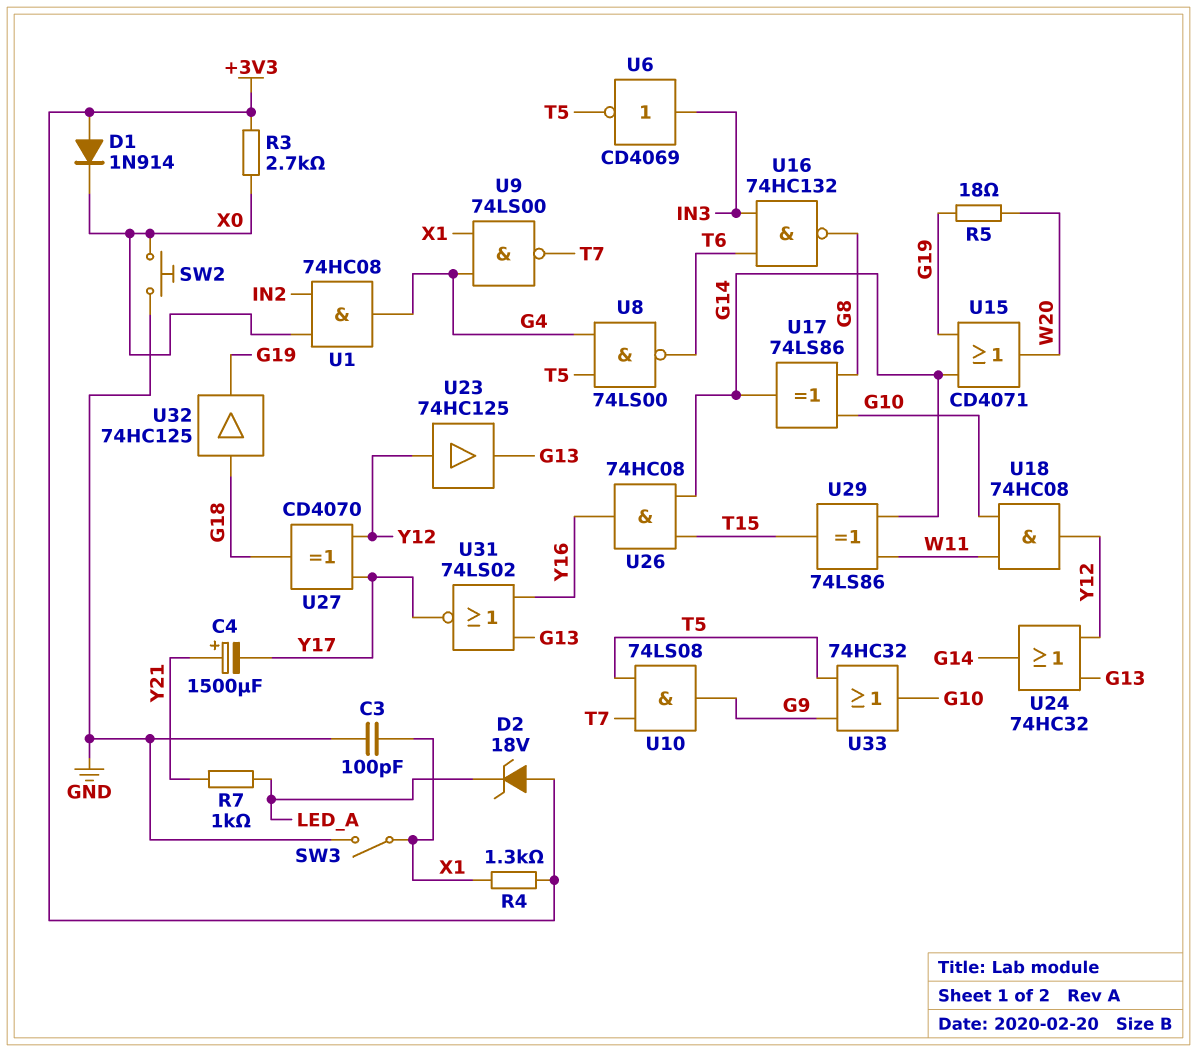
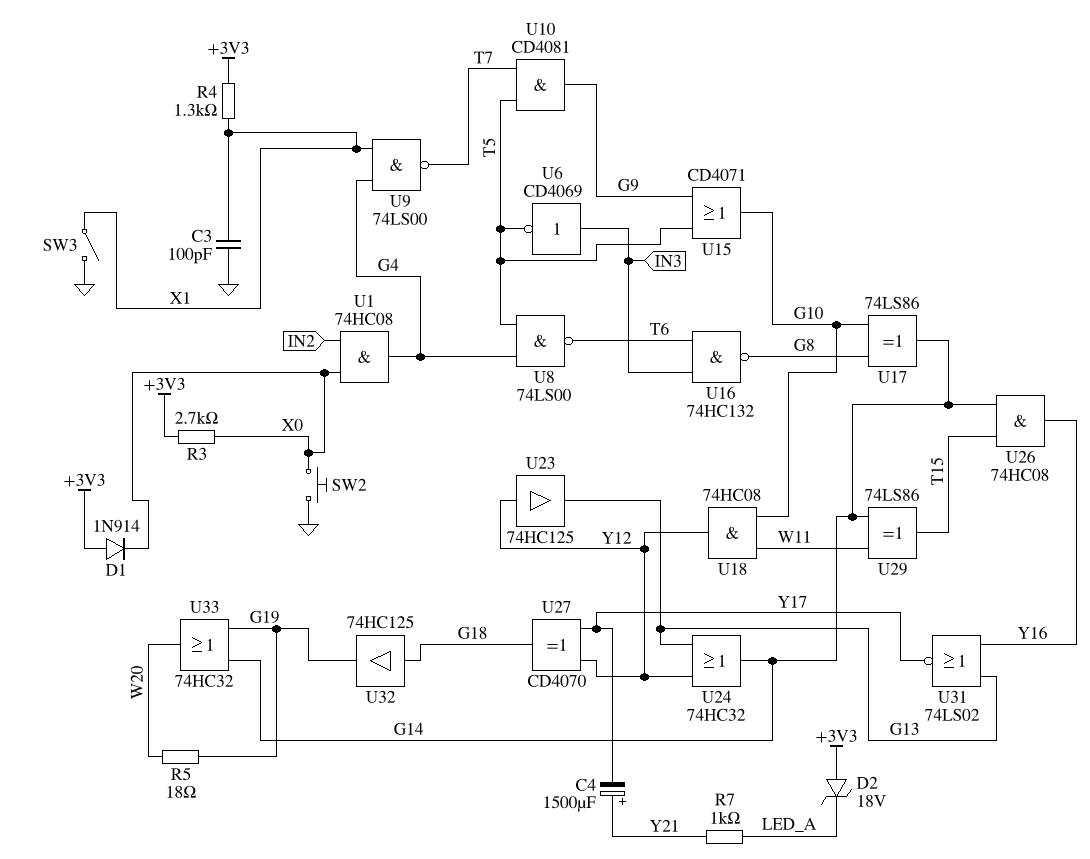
U10: AND 74LS08 (in T5, in T7, out G9) -> AND CD4081 (in T5, in T7, out G9)
U15: OR CD4071 (in G14, in G19, out W20) -> OR CD4071 (in G9, in T5, out G10)
U33: OR 74HC32 (in G9, in T5, out G10) -> OR 74HC32 (in G14, in G19, out W20)

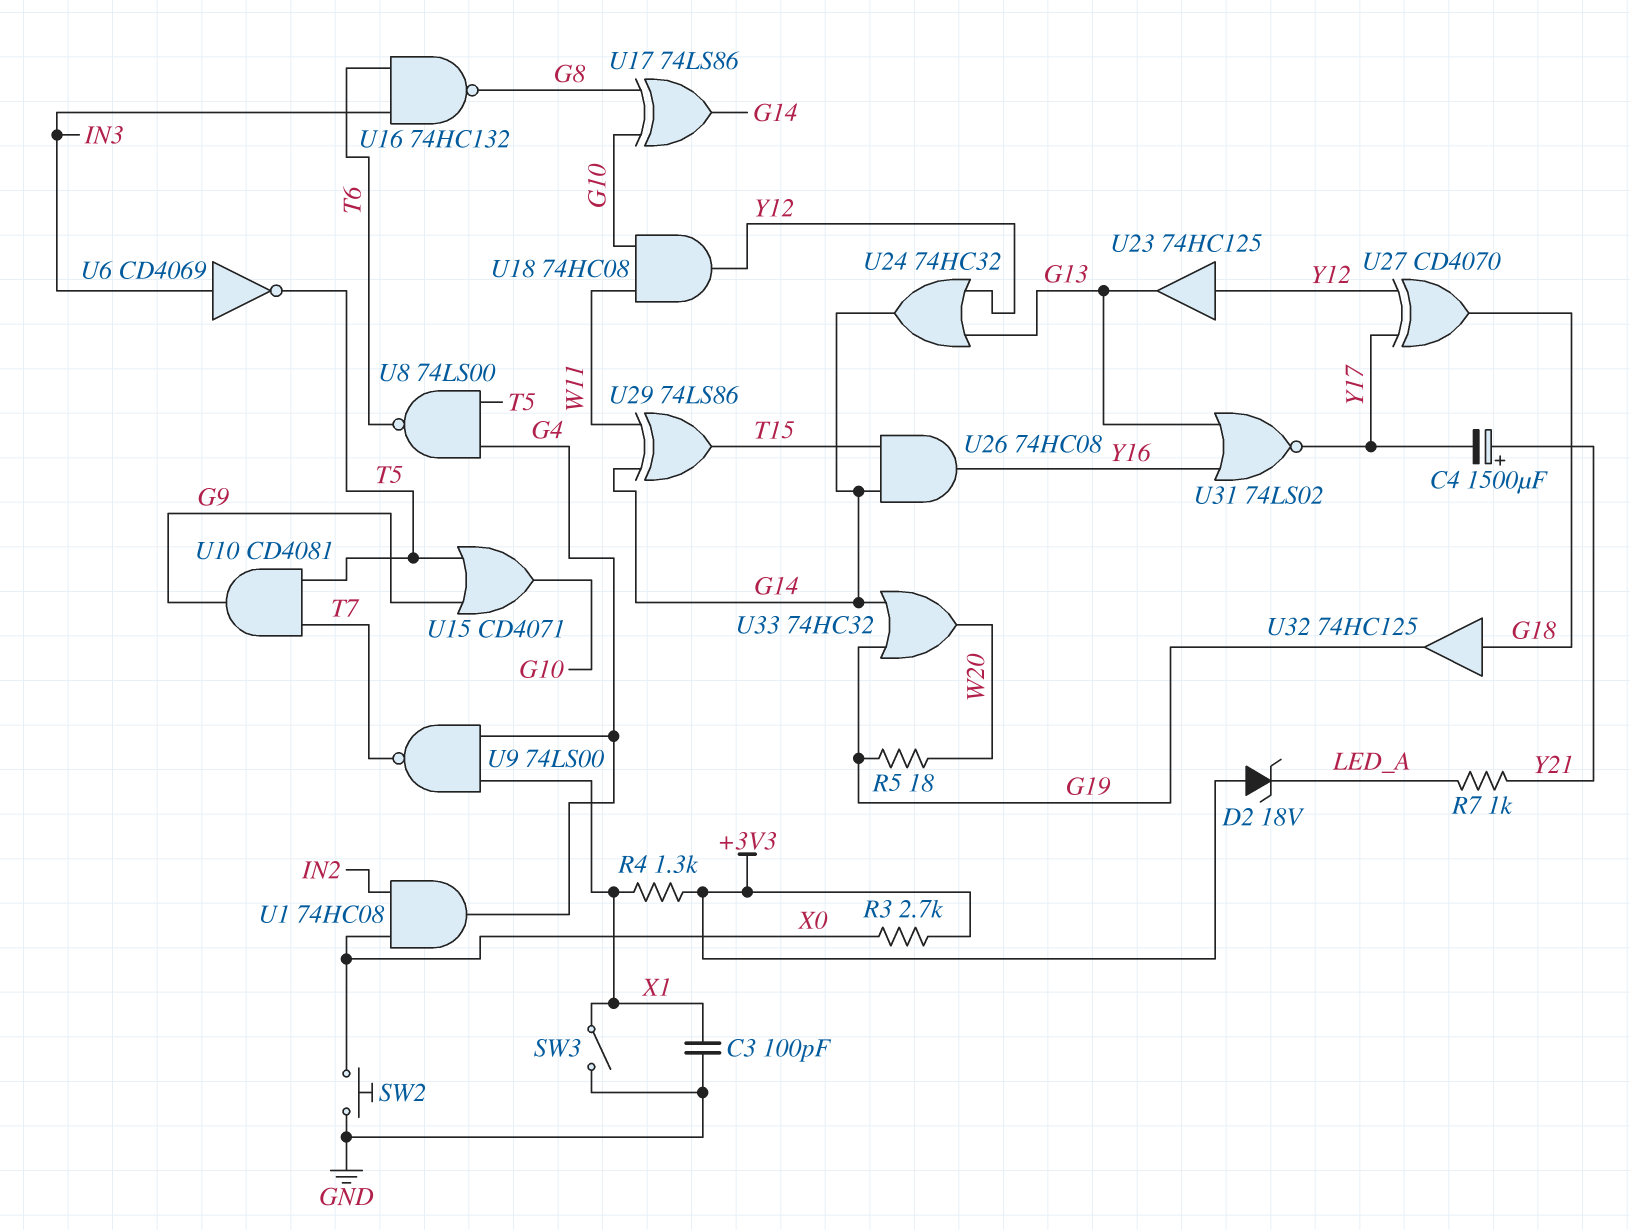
D1: diode 1N914 (A +3V3, K X0) -> none

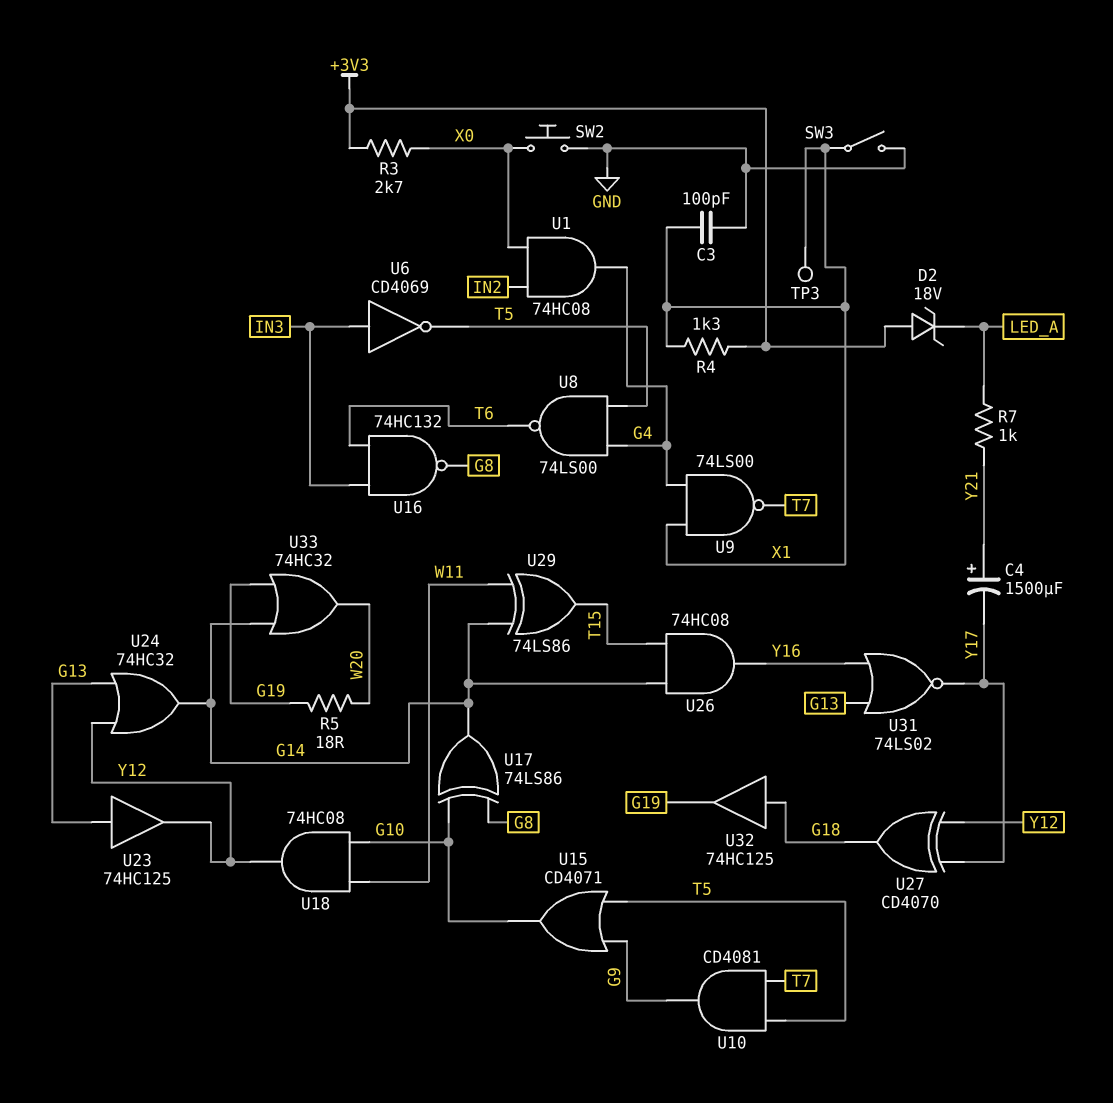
TP3: none -> test point (X1)
U23: buffer 74HC125 (in Y12, out G13) -> buffer 74HC125 (in G13, out Y12)

